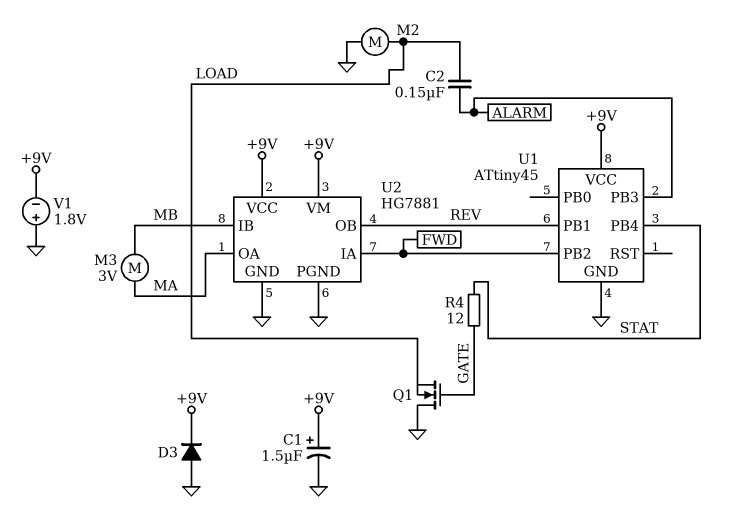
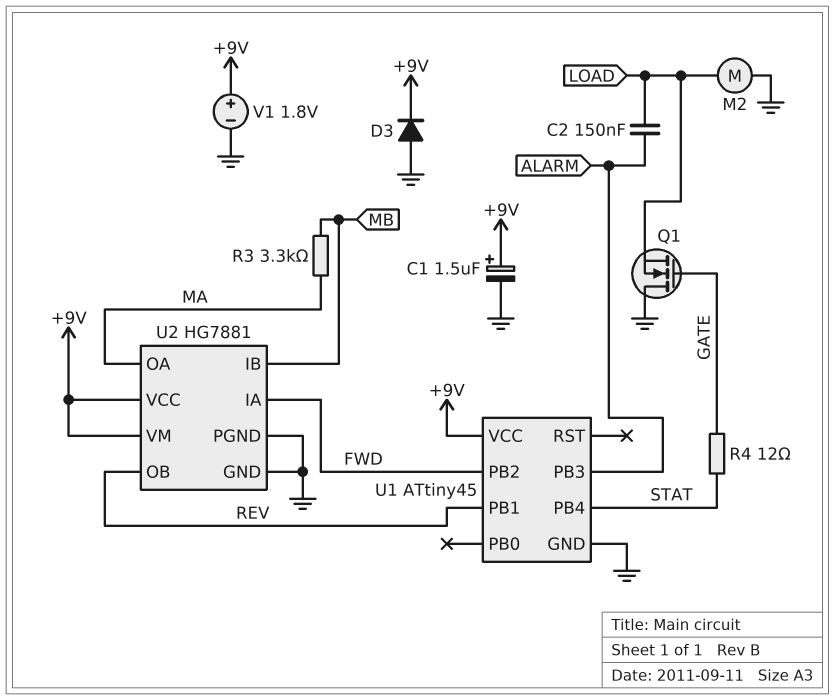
M3: motor 3V (MA, MB) -> none
R3: none -> 3.3k (MA, MB)
V1: 1.8V (plus GND, minus +9V) -> 1.8V (plus +9V, minus GND)

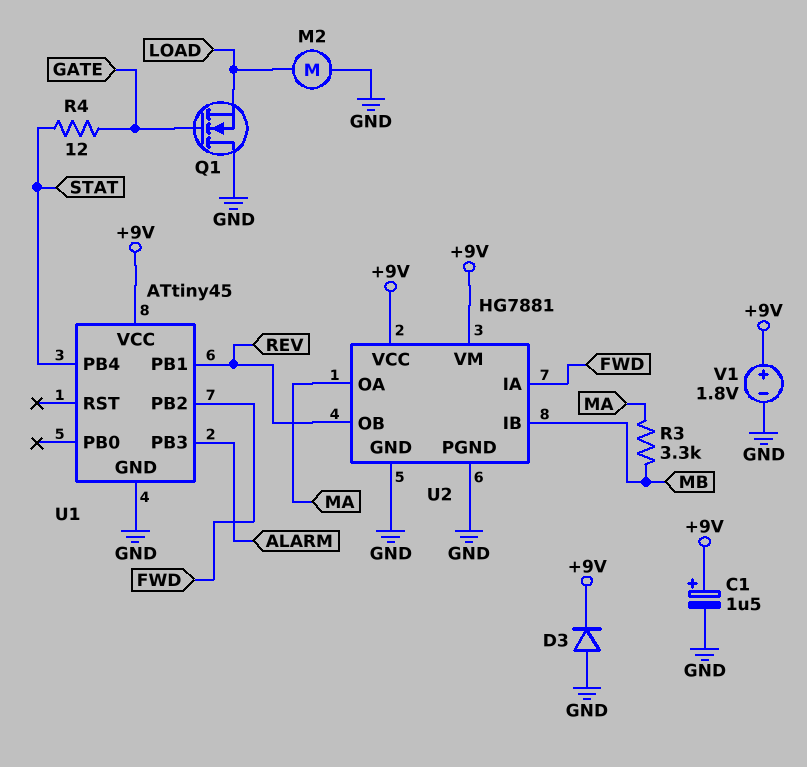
C2: 150nF (ALARM, LOAD) -> none

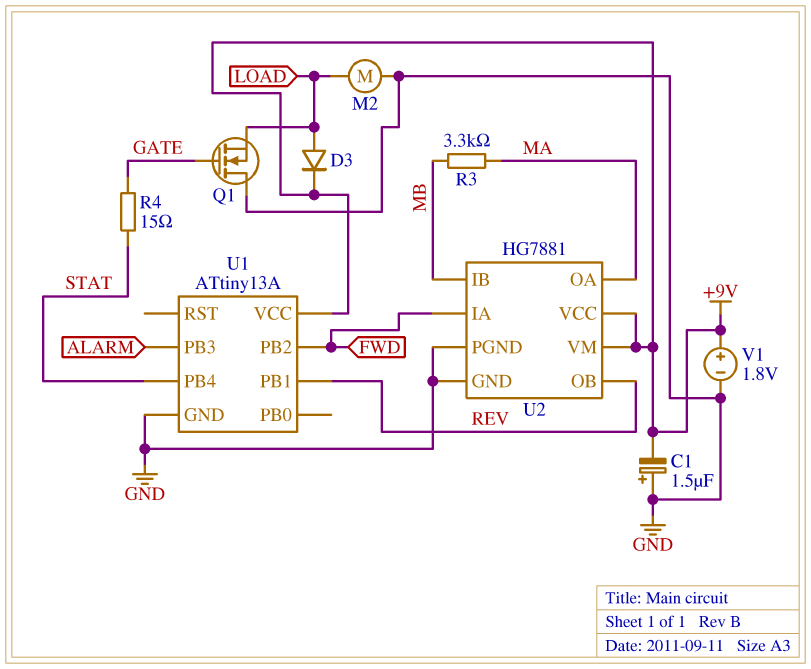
C1: 1.5uF (plus +9V, minus GND) -> 1.5uF (plus GND, minus +9V)
D3: diode (A GND, K +9V) -> diode (A LOAD, K +9V)
R4: 12 (GATE, STAT) -> 15 (GATE, STAT)
U1: ATtiny45 -> ATtiny13A

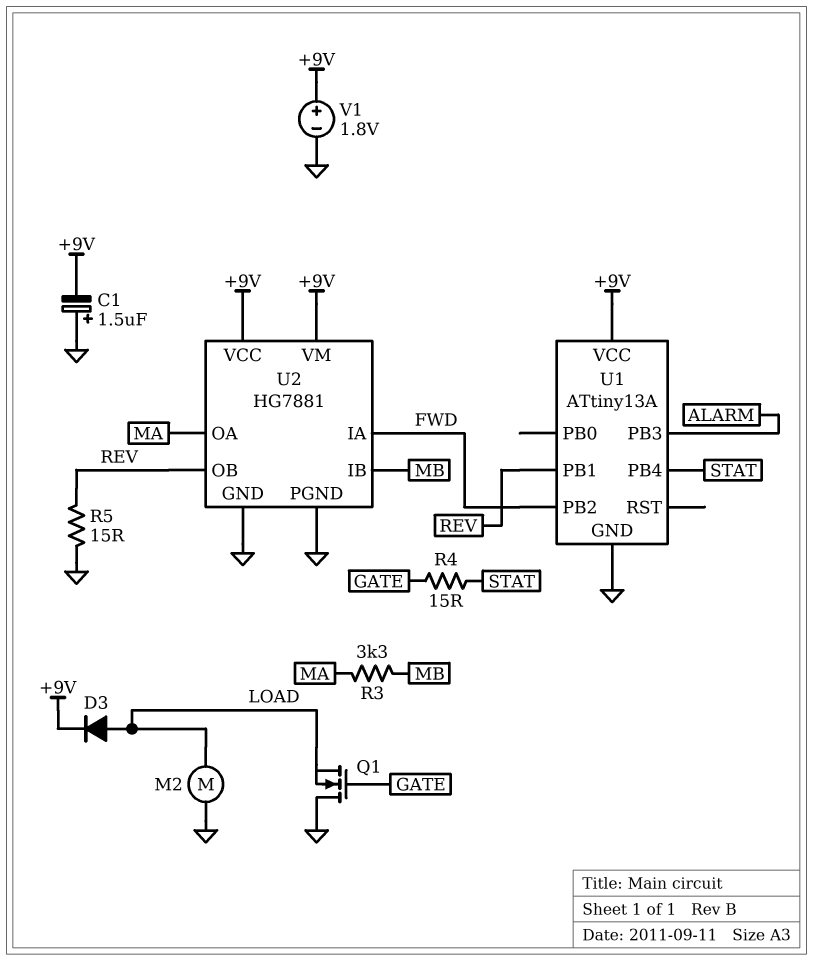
R5: none -> 15 (GND, REV)

